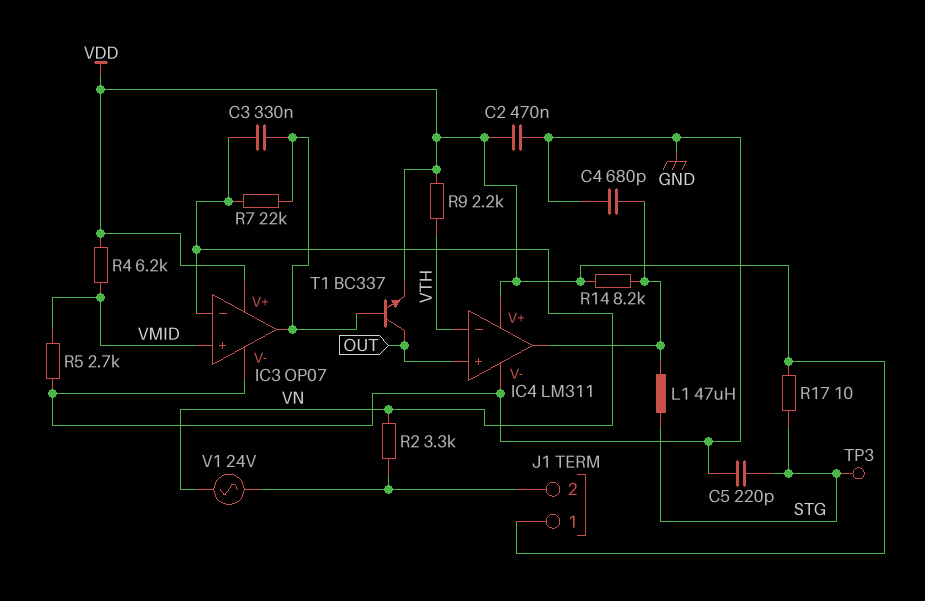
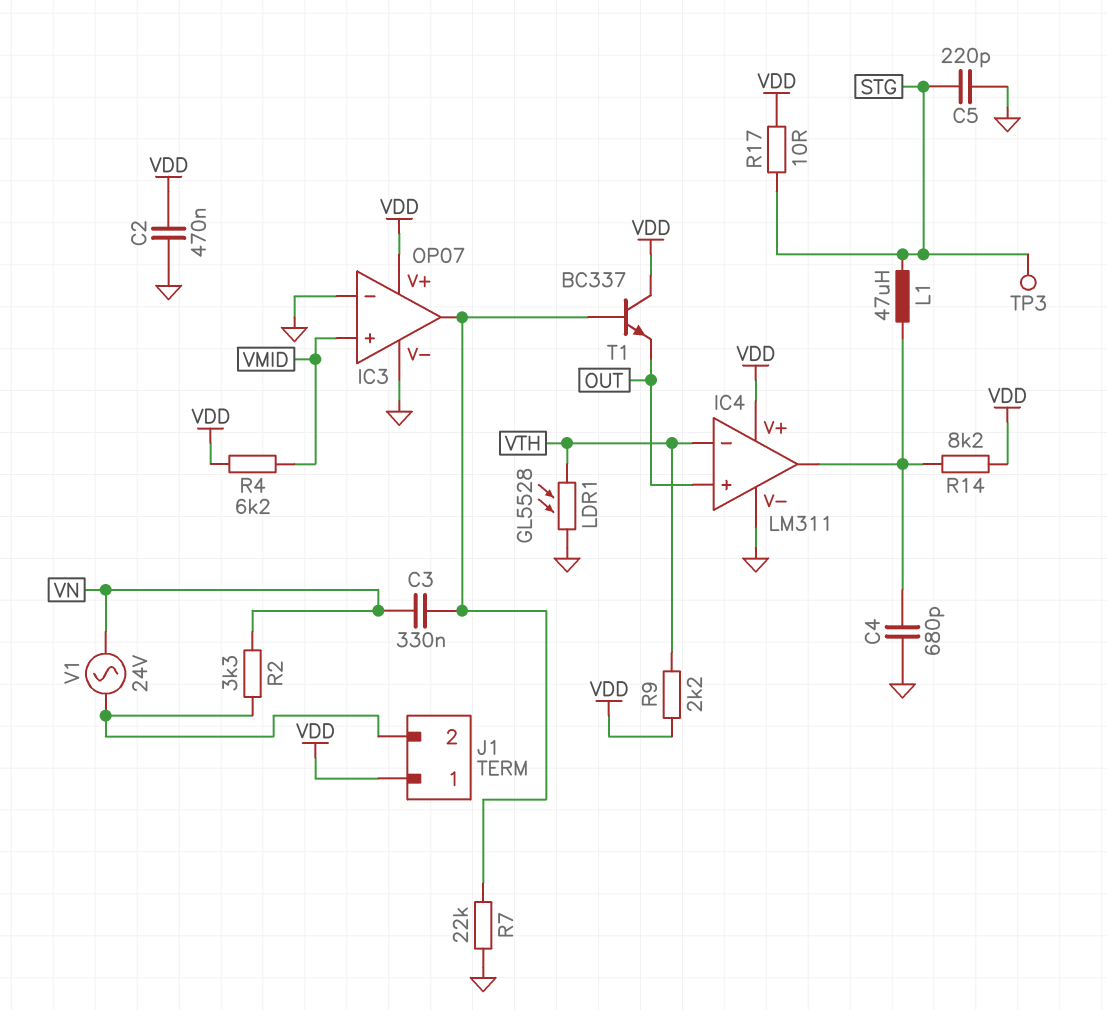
IC3 pin in-: VN -> GND
LDR1: none -> GL5528 (GND, VTH)
R5: 2.7k (GND, VMID) -> none
R7: 22k (IC3/out, VN) -> 22k (GND, IC3/out)
T1: NPN BC337 (B IC3/out, C OUT, E VDD) -> NPN BC337 (B IC3/out, C VDD, E OUT)

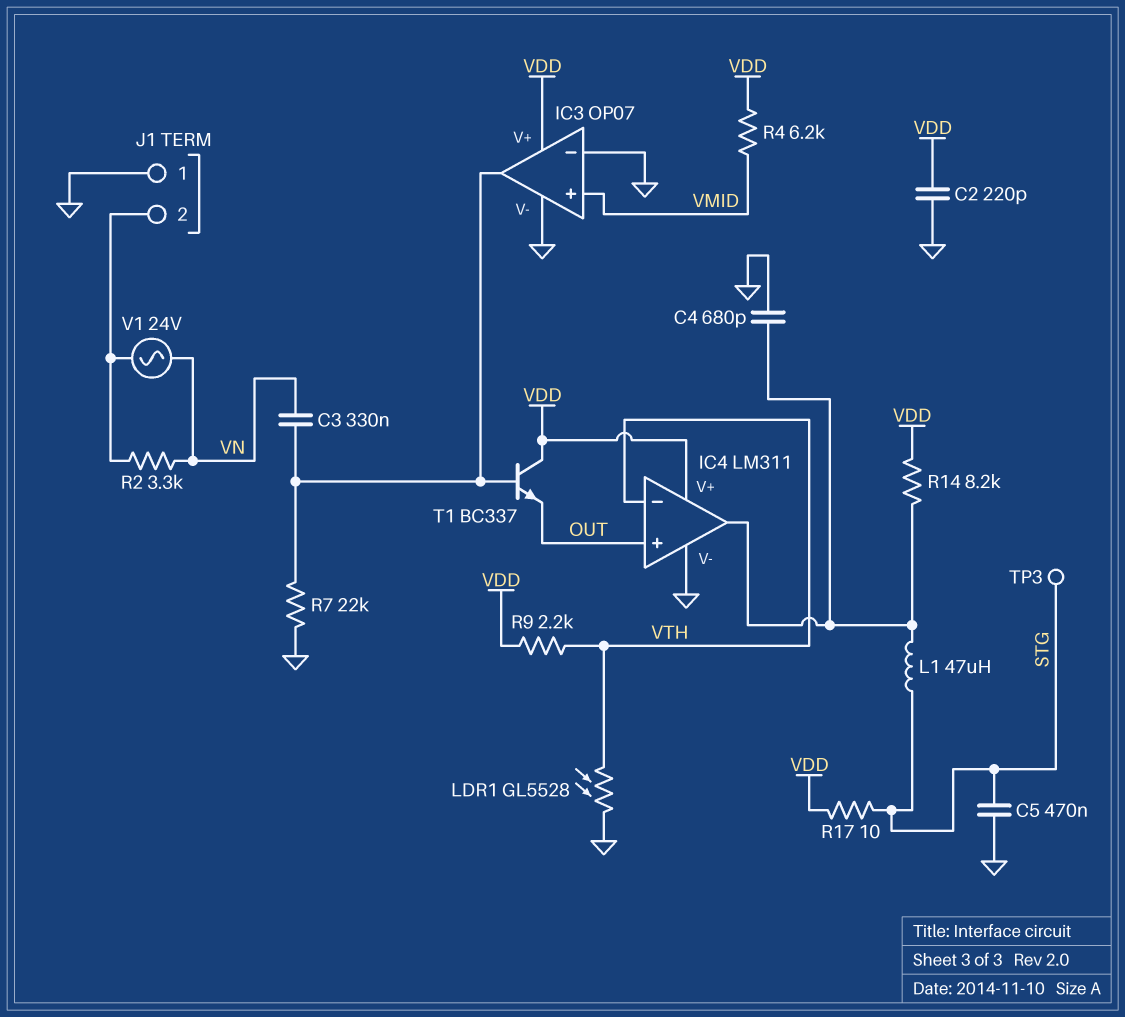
C2: 470nF (GND, VDD) -> 220pF (GND, VDD)
C5: 220pF (GND, STG) -> 470nF (GND, STG)
J1 pin 1: VDD -> GND

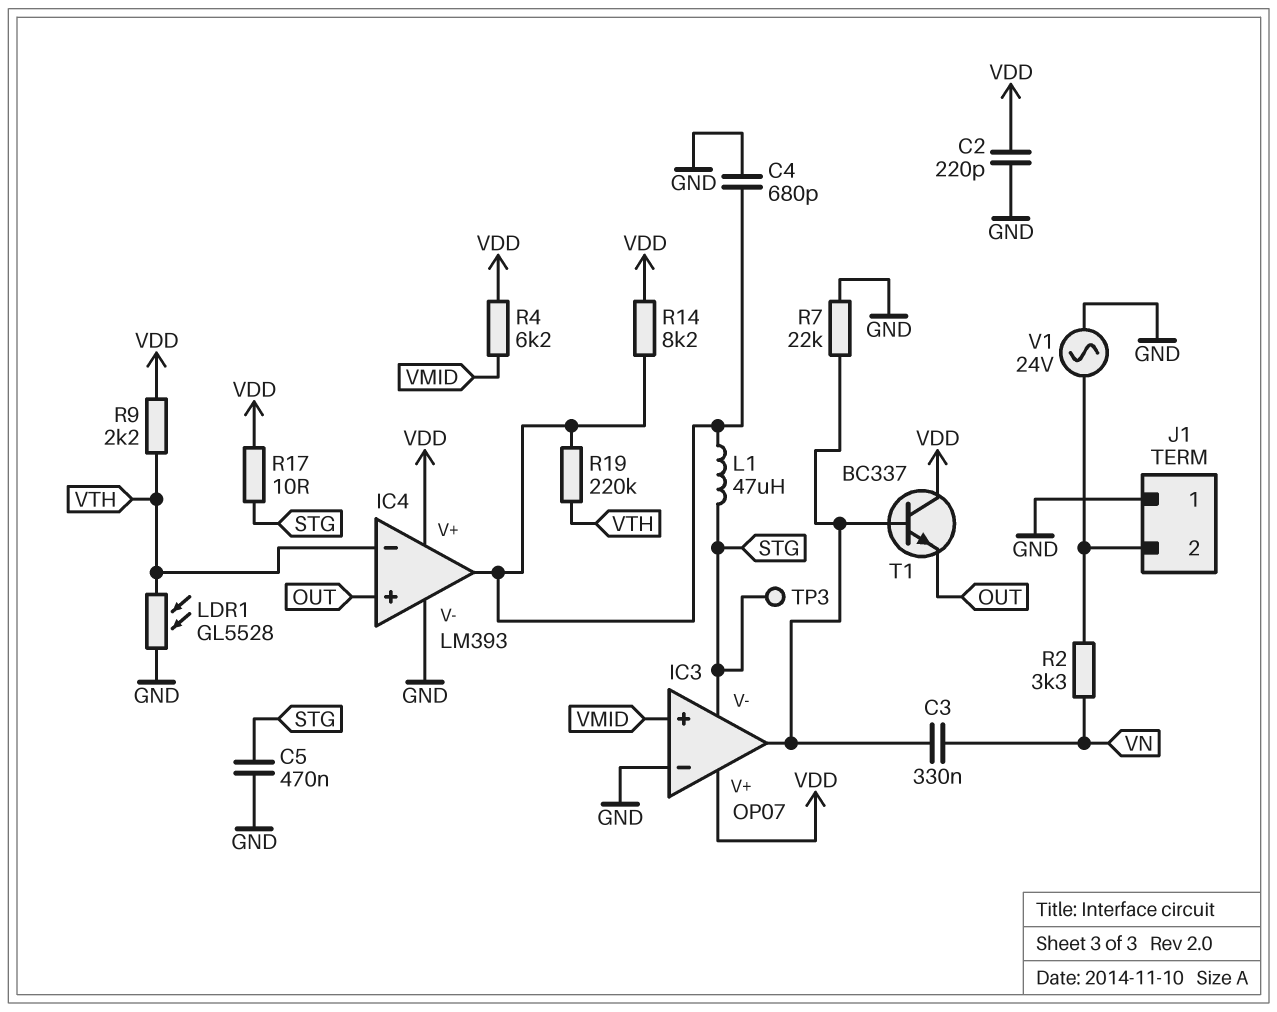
IC3 pin V-: GND -> STG
IC4: LM311 -> LM393
R19: none -> 220k (IC4/out, VTH)
V1: AC 24V (J1/2, VN) -> AC 24V (GND, J1/2)

